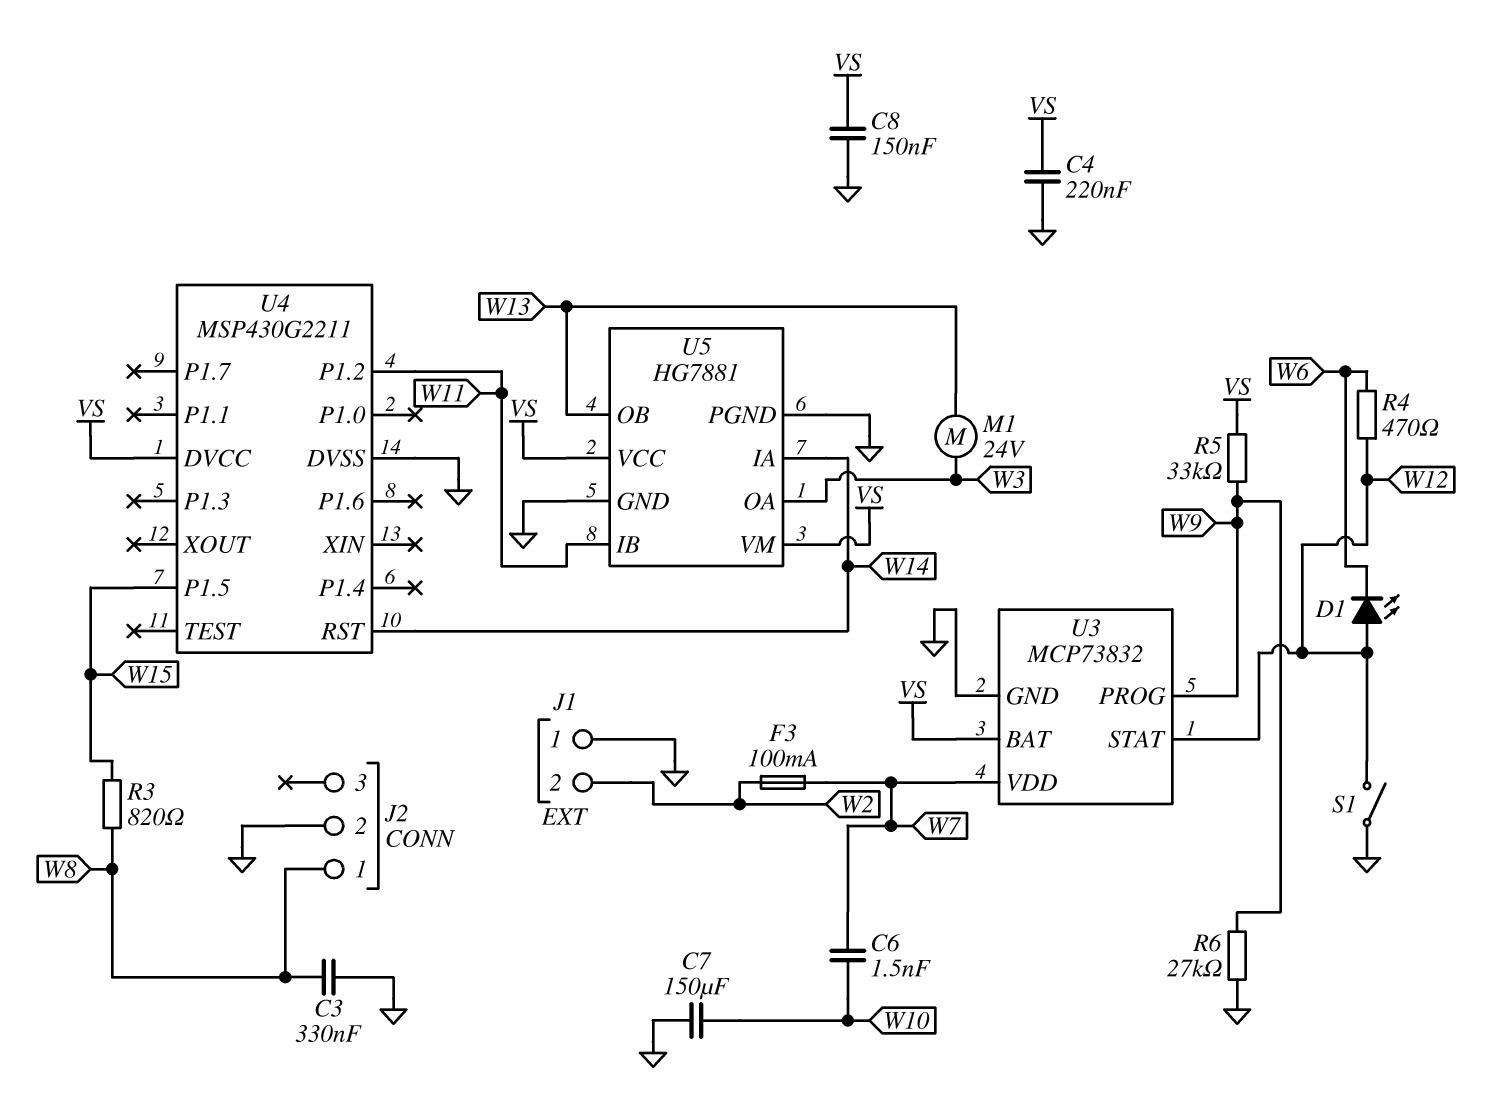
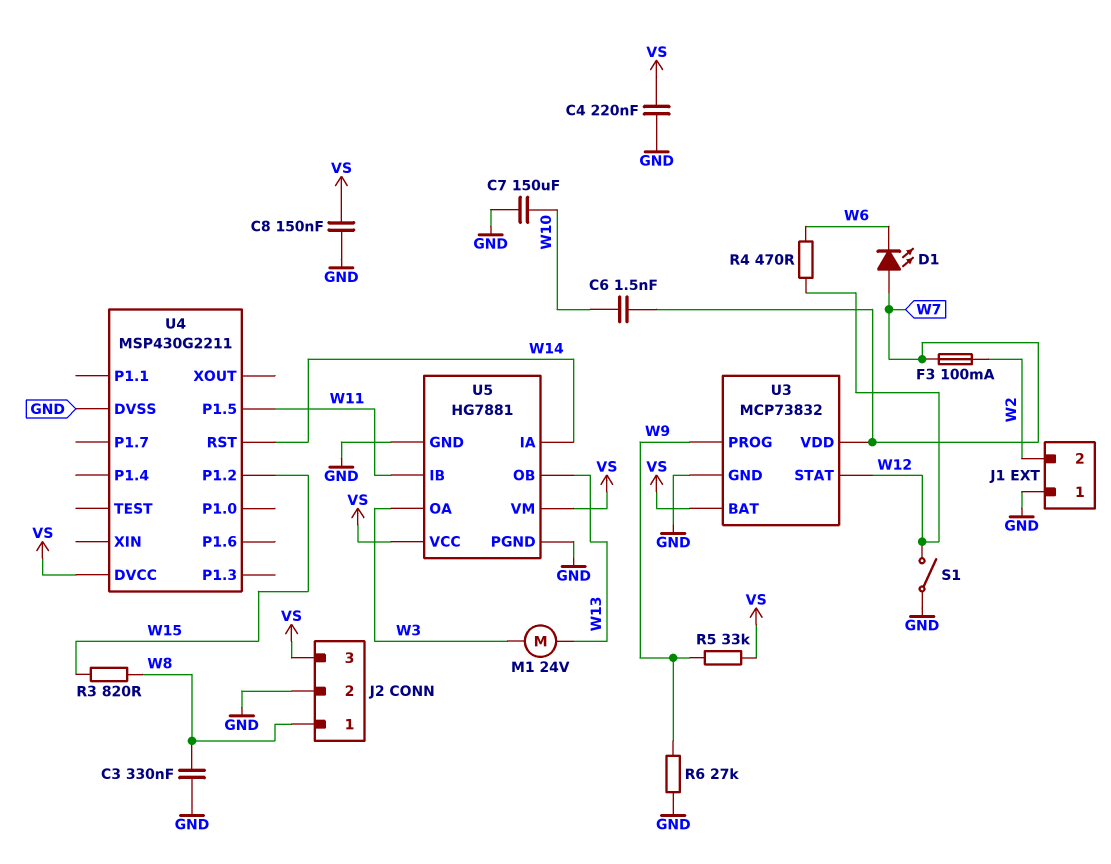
D1: LED (A W12, K W6) -> LED (A W7, K W6)
J2 pin 3: none -> VS
U4 pin P1.2: W11 -> W15
U4 pin P1.5: W15 -> W11

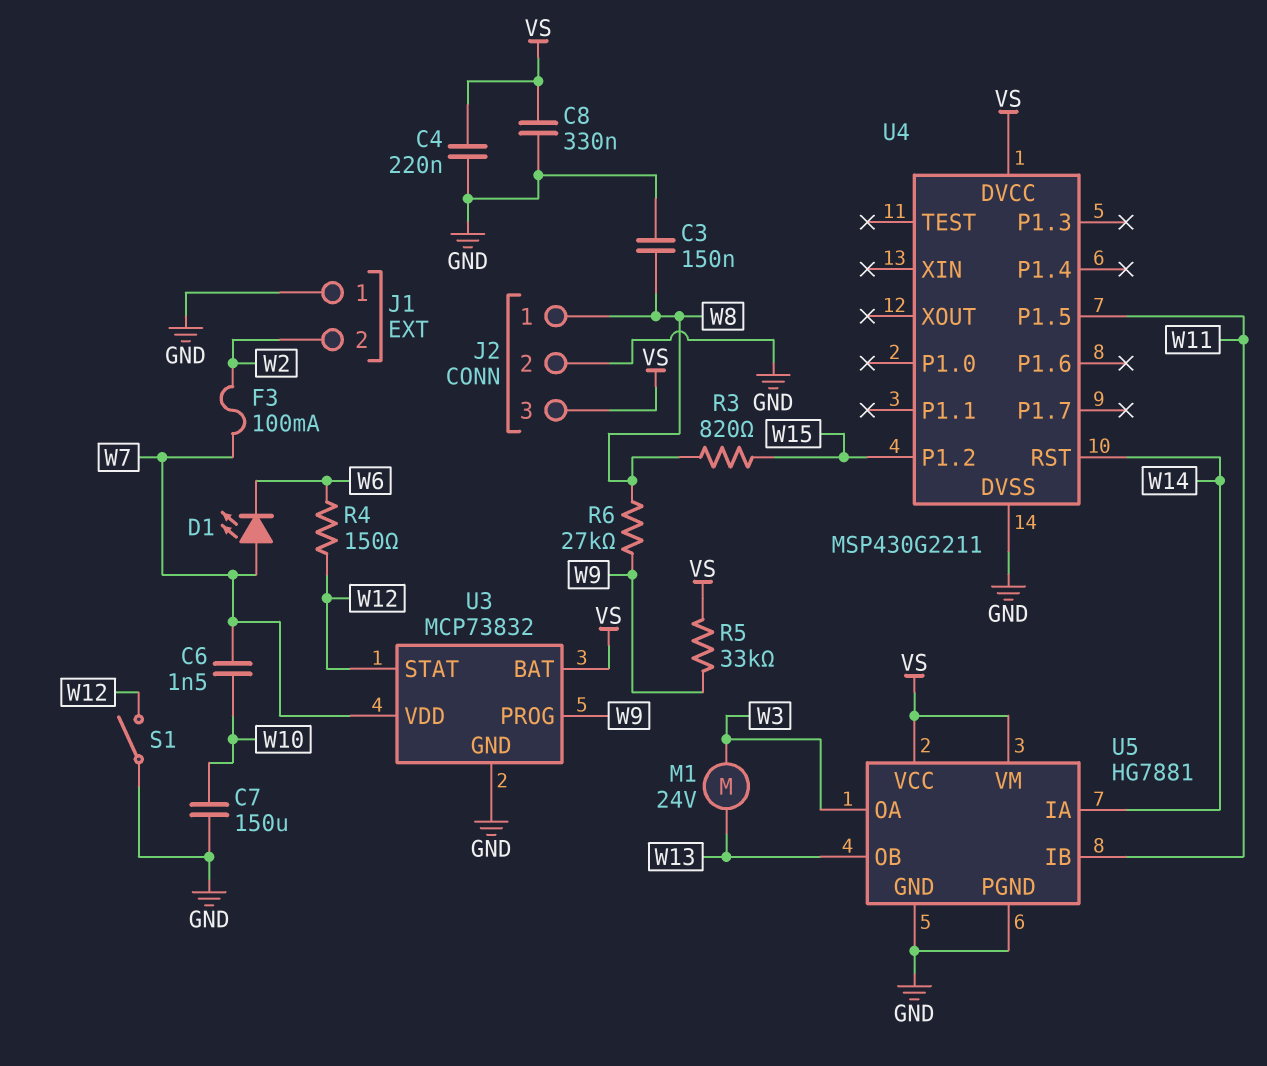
C3: 330nF (GND, W8) -> 150nF (GND, W8)
C8: 150nF (GND, VS) -> 330nF (GND, VS)
R4: 470 (W6, W12) -> 150 (W6, W12)
R6: 27k (GND, W9) -> 27k (W8, W9)

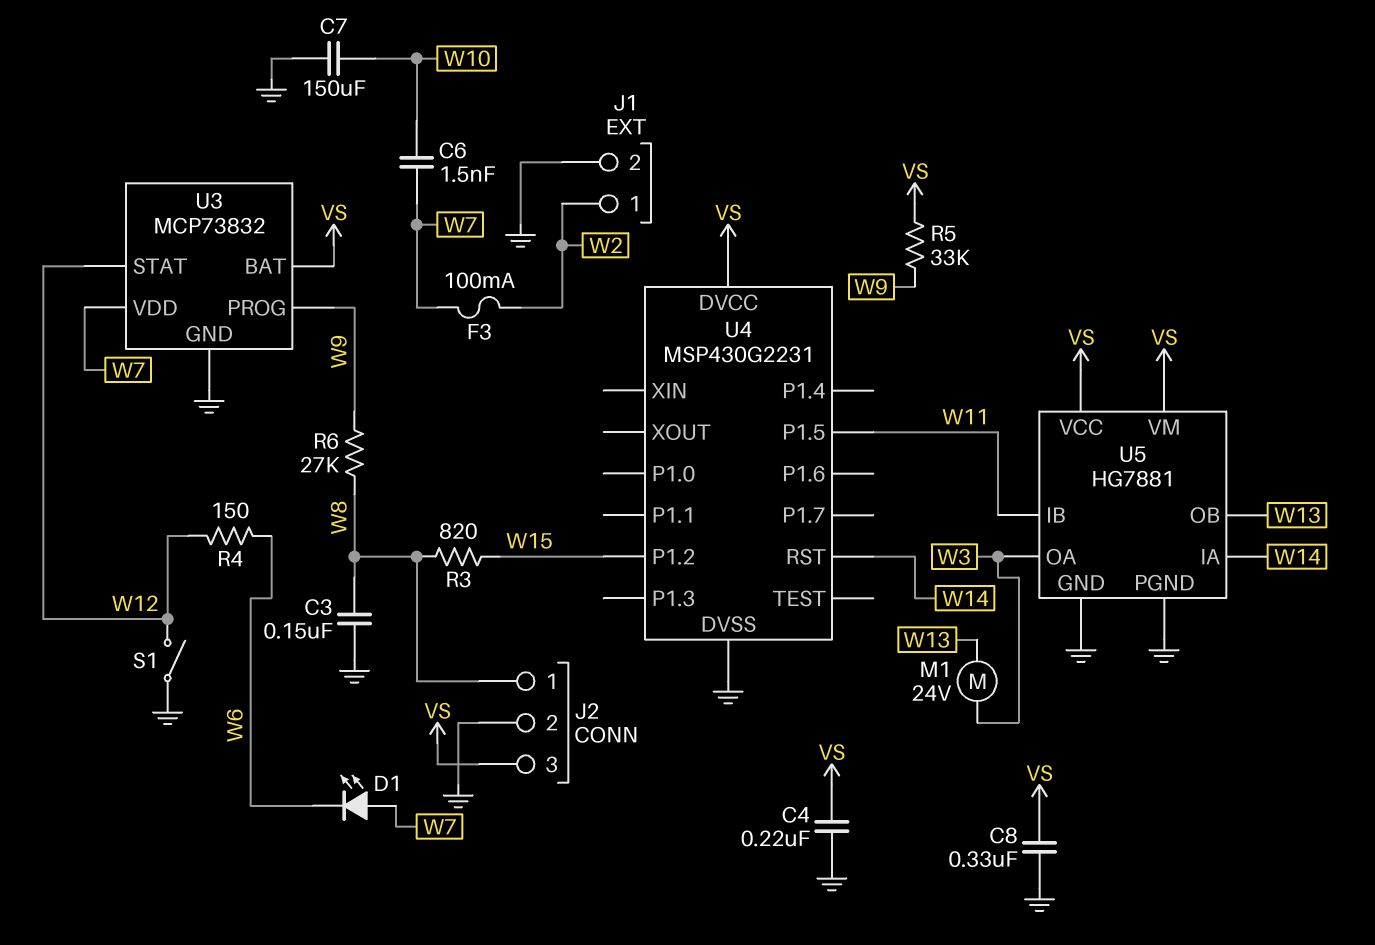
J1 pin 1: GND -> W2
J1 pin 2: W2 -> GND
U4: MSP430G2211 -> MSP430G2231

